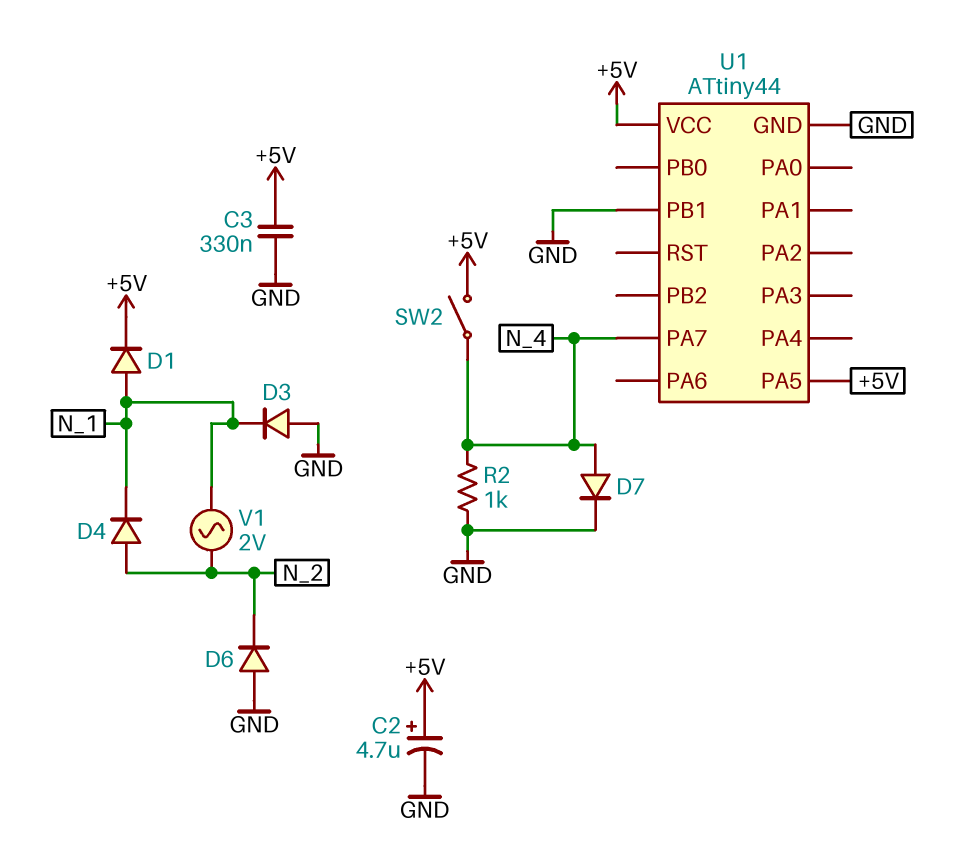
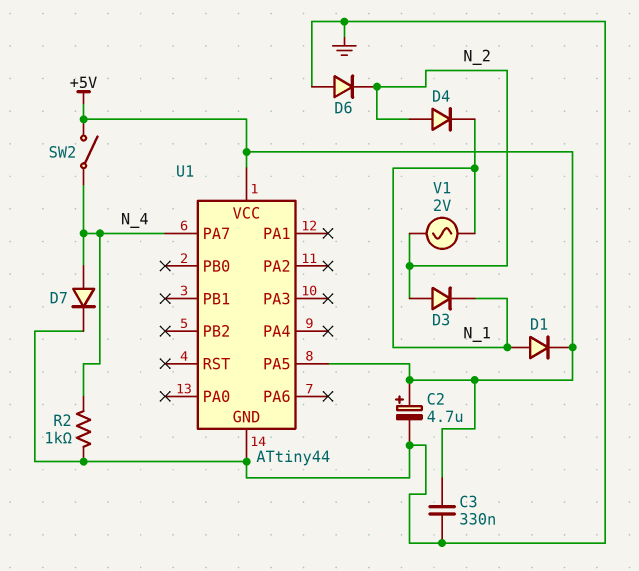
D3: diode (A GND, K N_1) -> diode (A N_2, K N_1)
U1 pin PB1: GND -> none

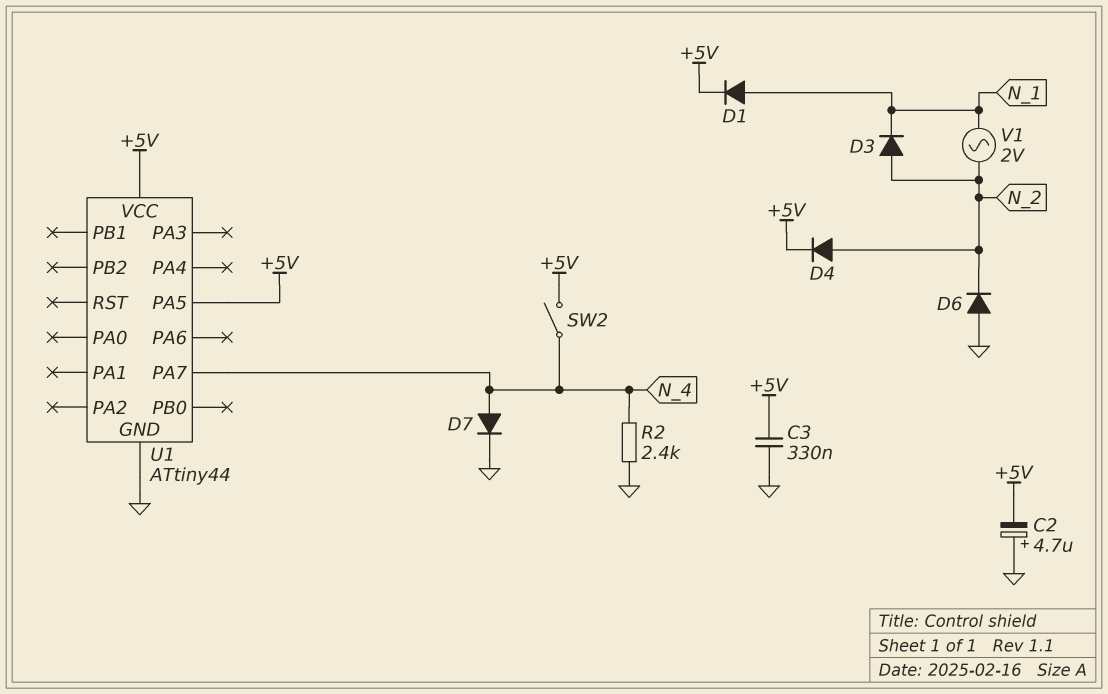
C2: 4.7uF (plus +5V, minus GND) -> 4.7uF (plus GND, minus +5V)
D4: diode (A N_2, K N_1) -> diode (A N_2, K +5V)
R2: 1k (GND, N_4) -> 2.4k (GND, N_4)

